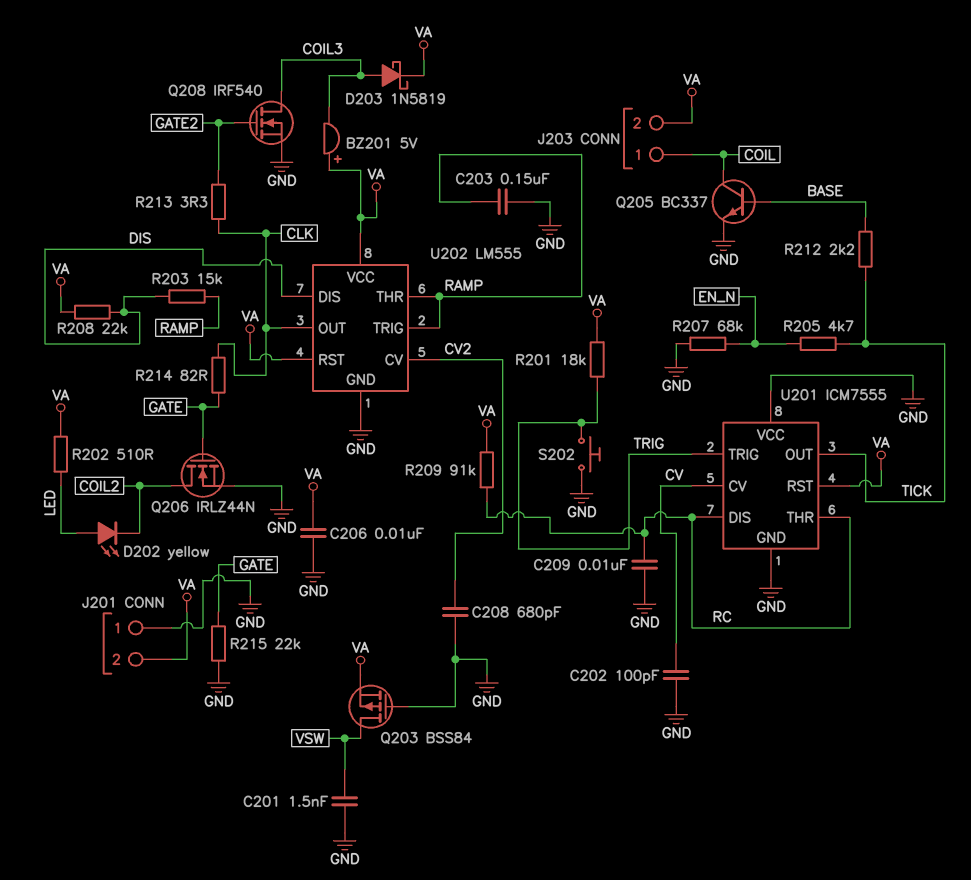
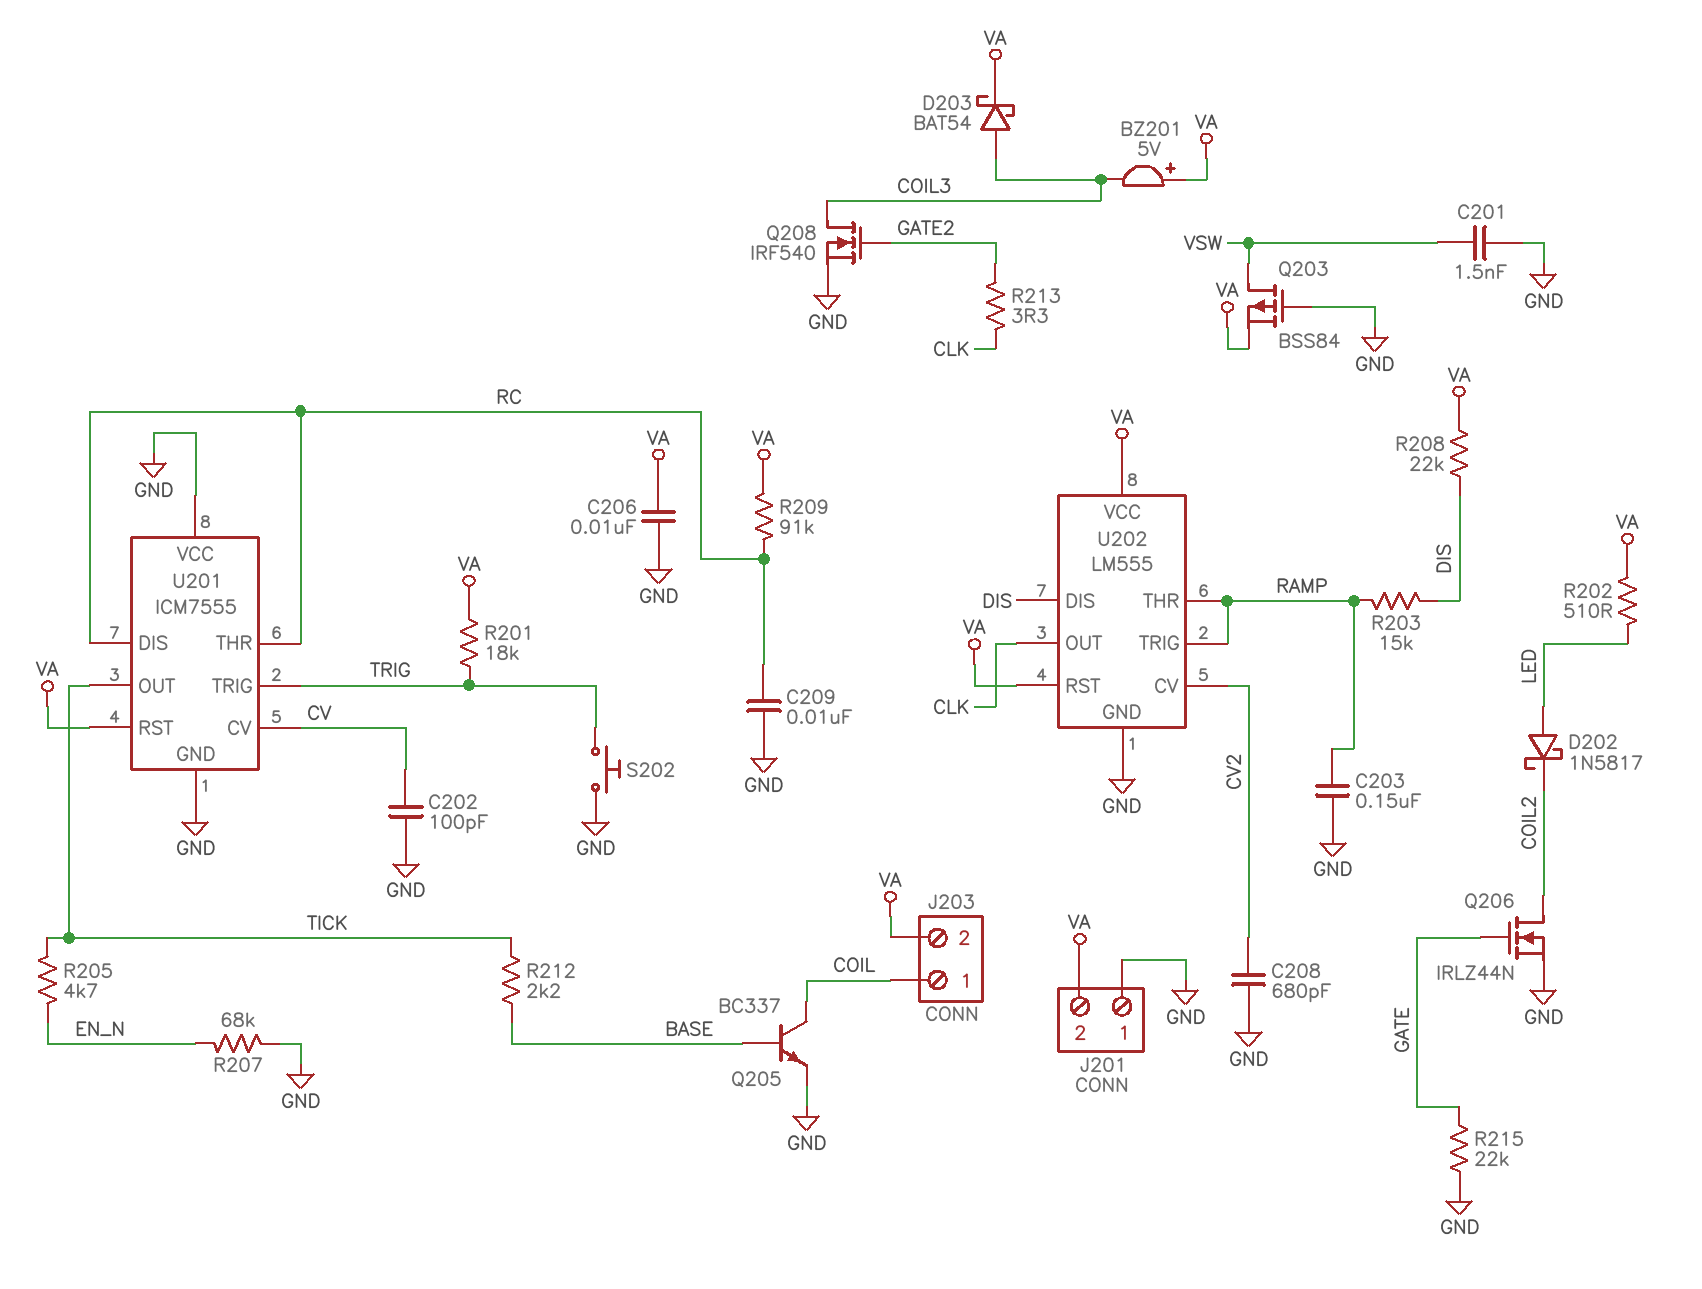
D202: LED yellow (A LED, K COIL2) -> schottky 1N5817 (A LED, K COIL2)
D203: schottky 1N5819 (A COIL3, K VA) -> schottky BAT54 (A COIL3, K VA)
R214: 82 (CLK, GATE) -> none

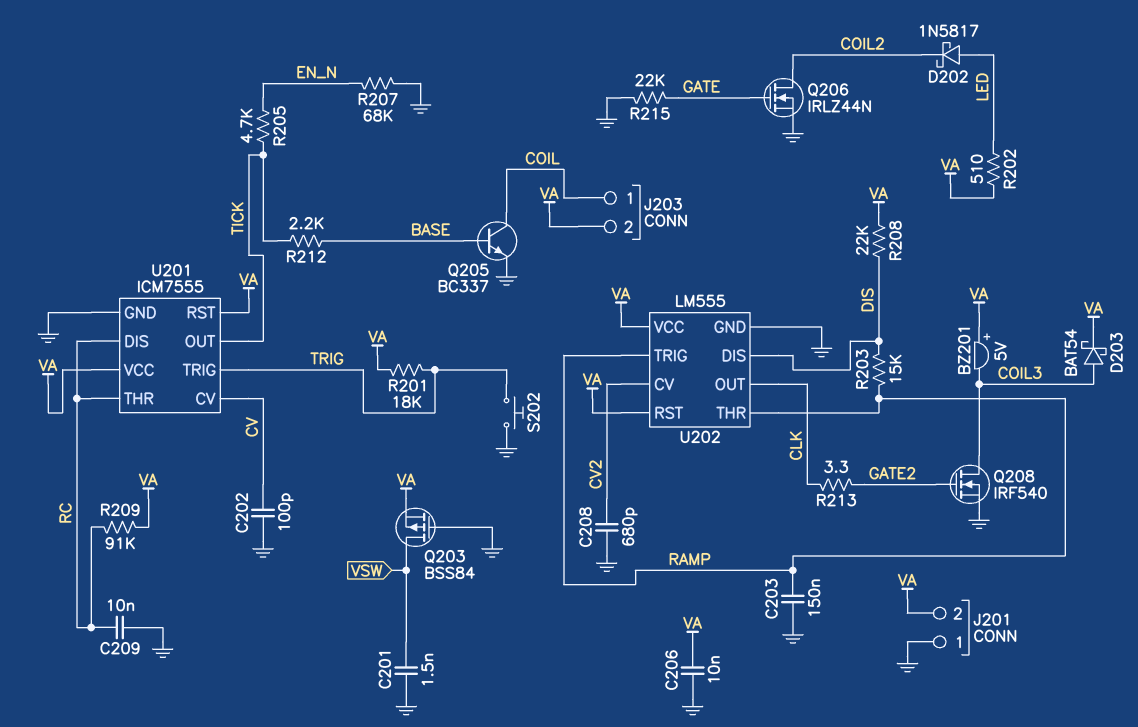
U201 pin VCC: GND -> VA

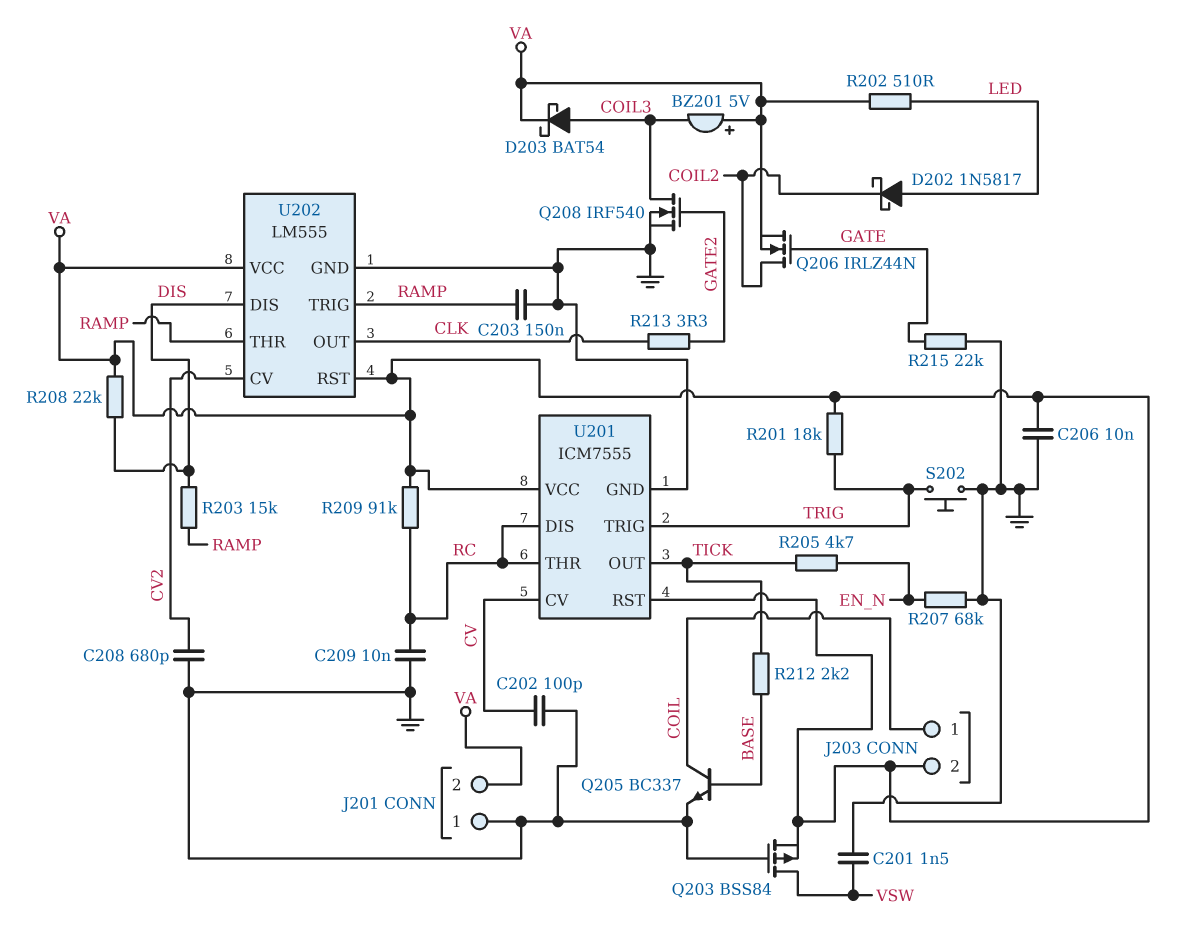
Q206: NMOS IRLZ44N (G GATE, D COIL2, S GND) -> NMOS IRLZ44N (G GATE, D COIL2, S VA)

